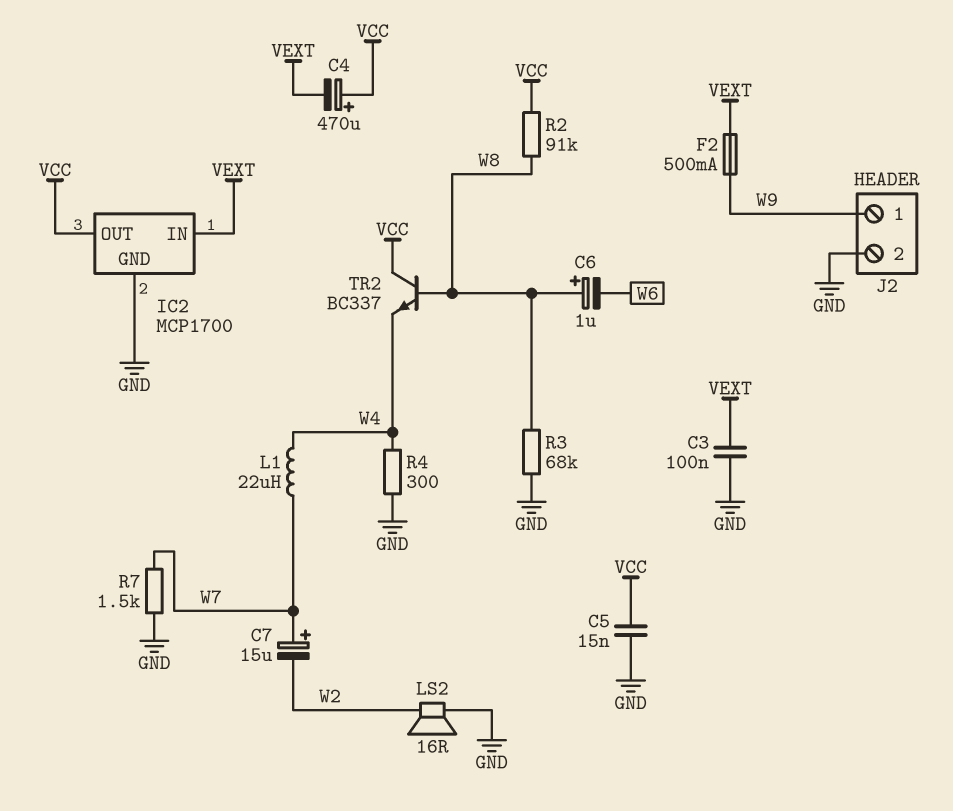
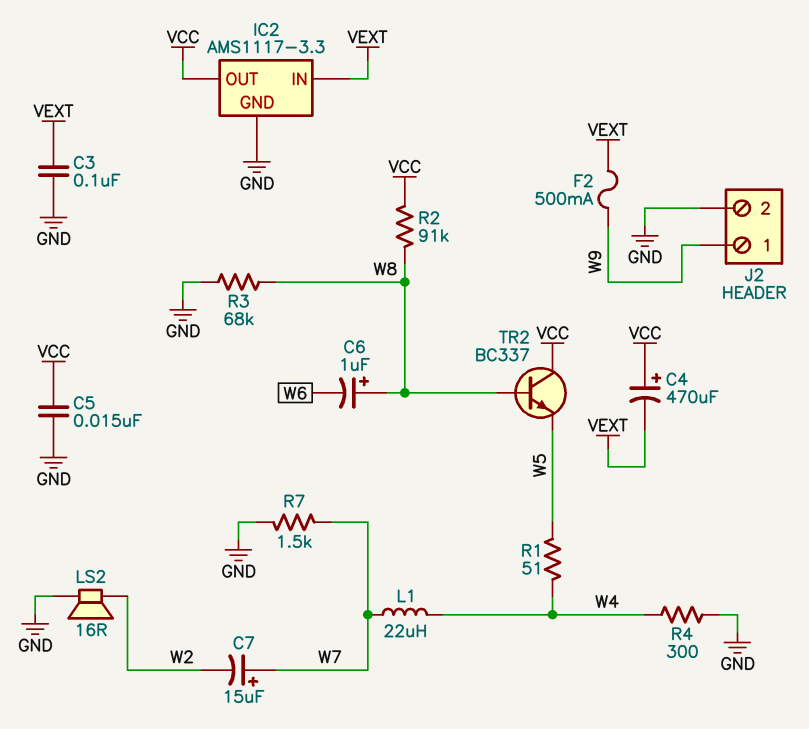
IC2: MCP1700 -> AMS1117-3.3
R1: none -> 51 (W4, W5)
TR2: NPN BC337 (B W8, C VCC, E W4) -> NPN BC337 (B W8, C VCC, E W5)

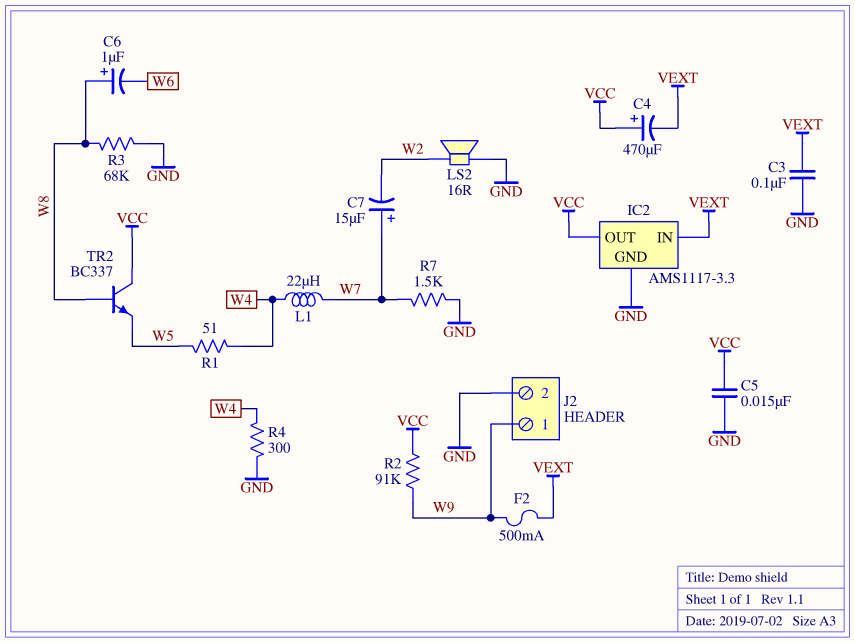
R2: 91k (VCC, W8) -> 91k (VCC, W9)

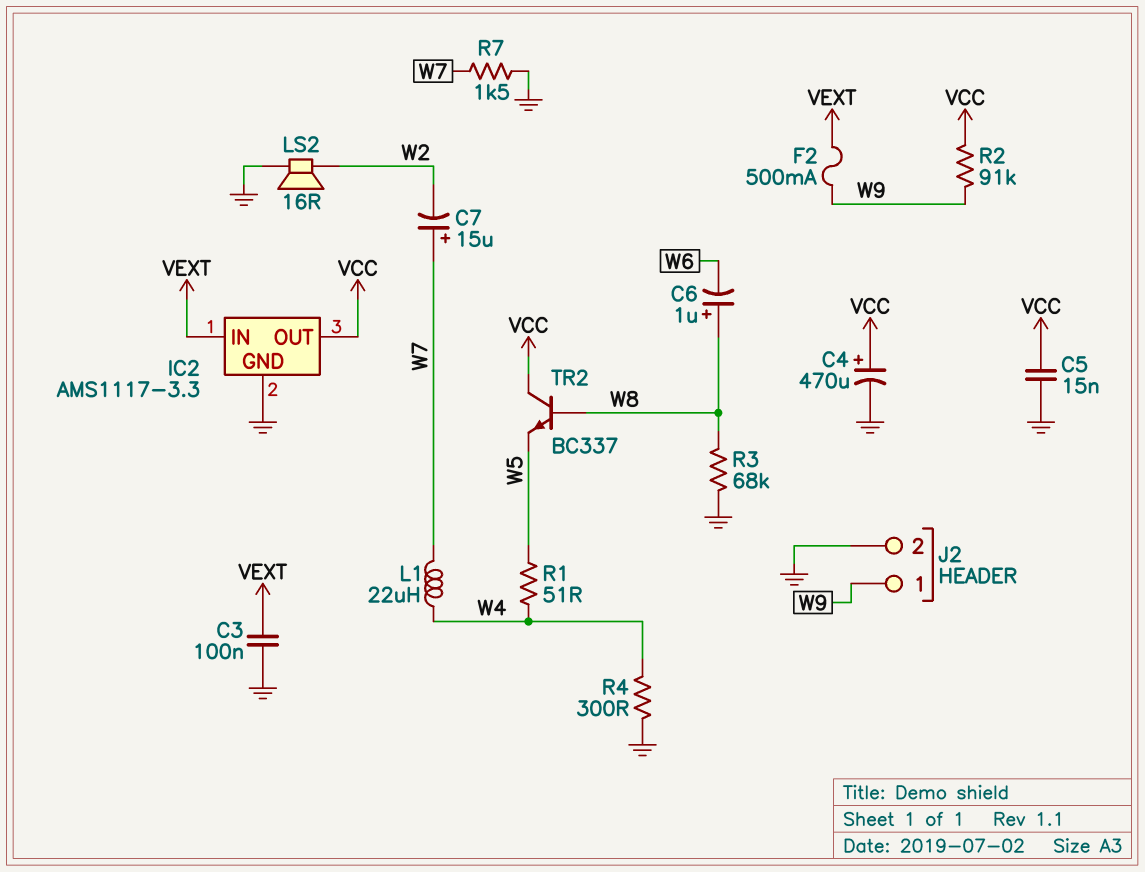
C4: 470uF (plus VCC, minus VEXT) -> 470uF (plus VCC, minus GND)

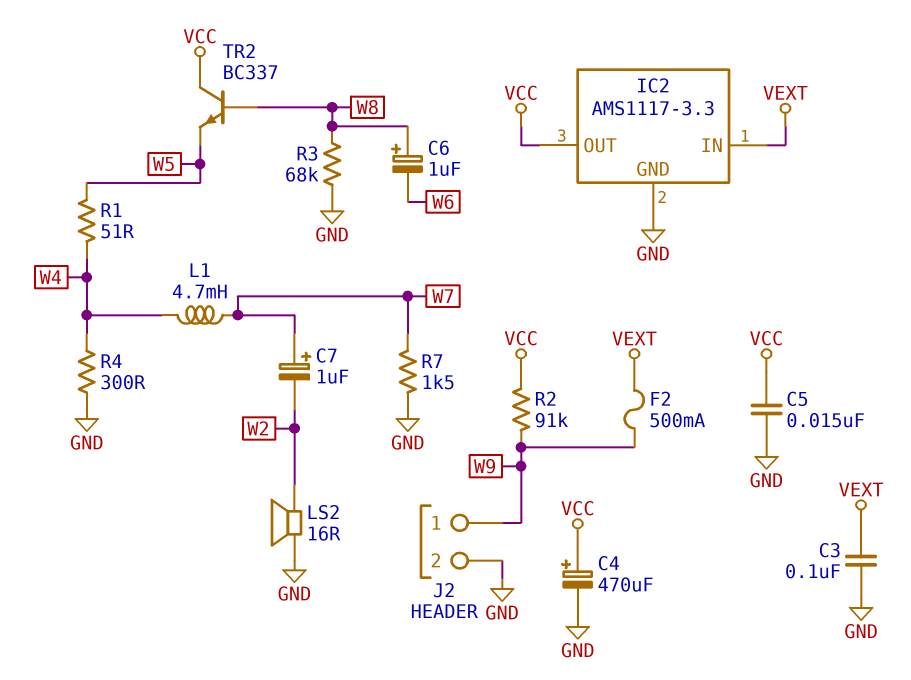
C7: 15uF (plus W7, minus W2) -> 1uF (plus W7, minus W2)
L1: 22uH (W4, W7) -> 4.7mH (W4, W7)

